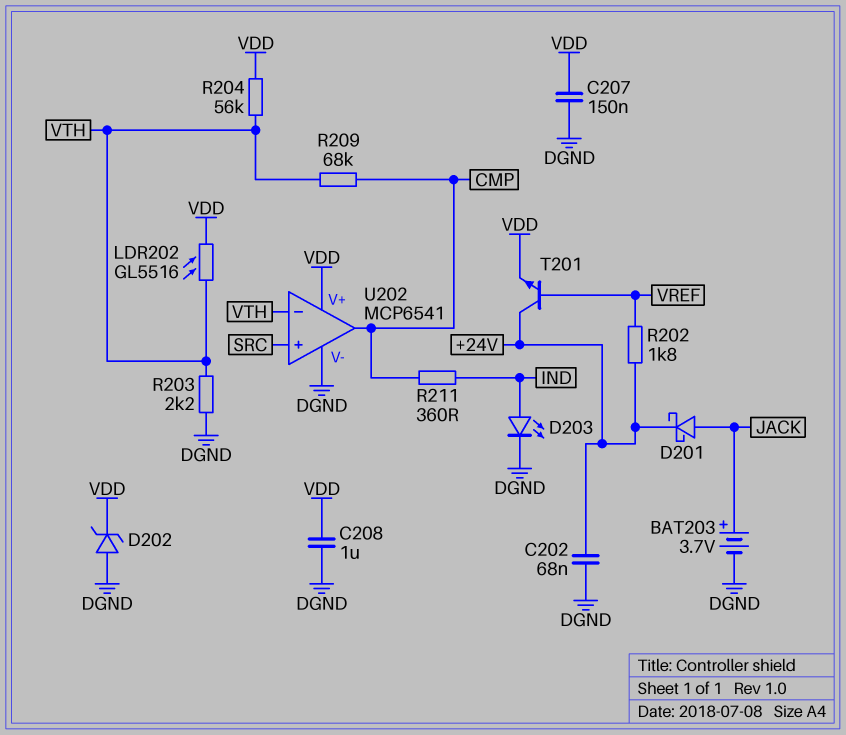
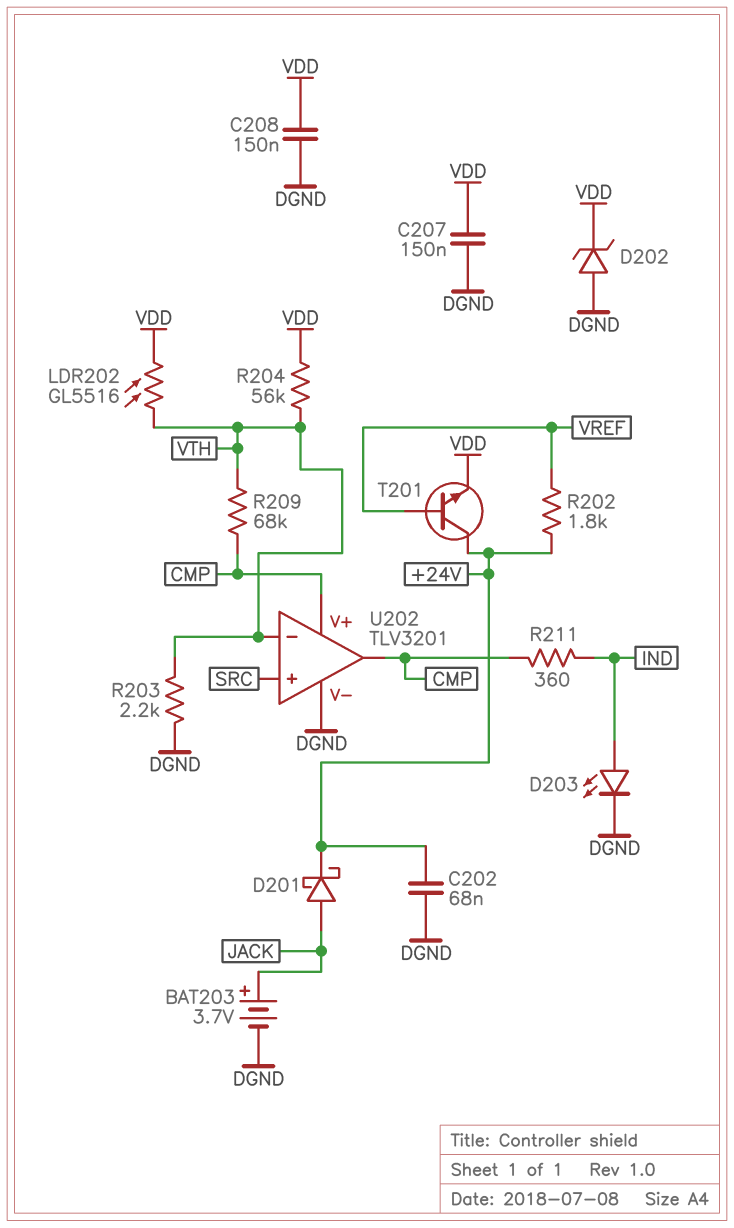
C208: 1uF (DGND, VDD) -> 150nF (DGND, VDD)
U202: MCP6541 -> TLV3201
U202 pin V+: VDD -> CMP

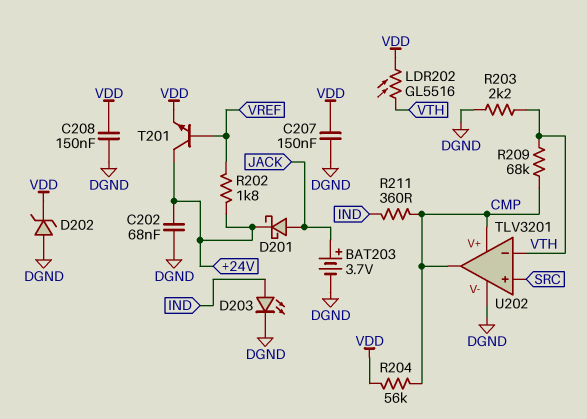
R204: 56k (VDD, VTH) -> 56k (CMP, VDD)

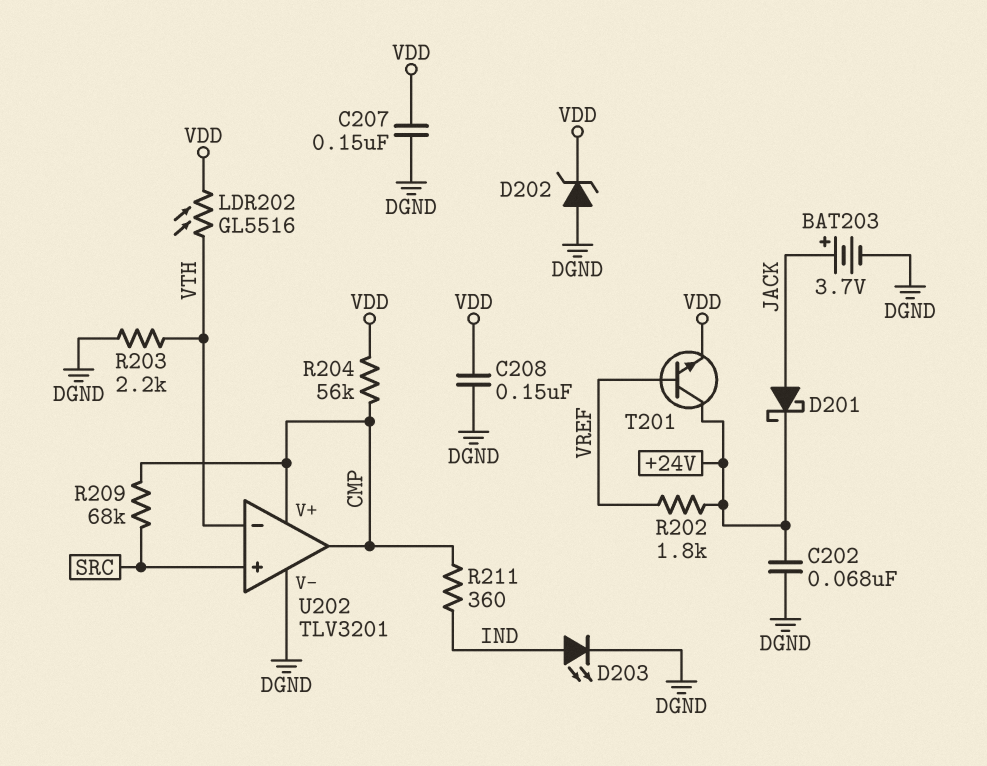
R209: 68k (CMP, VTH) -> 68k (CMP, SRC)

